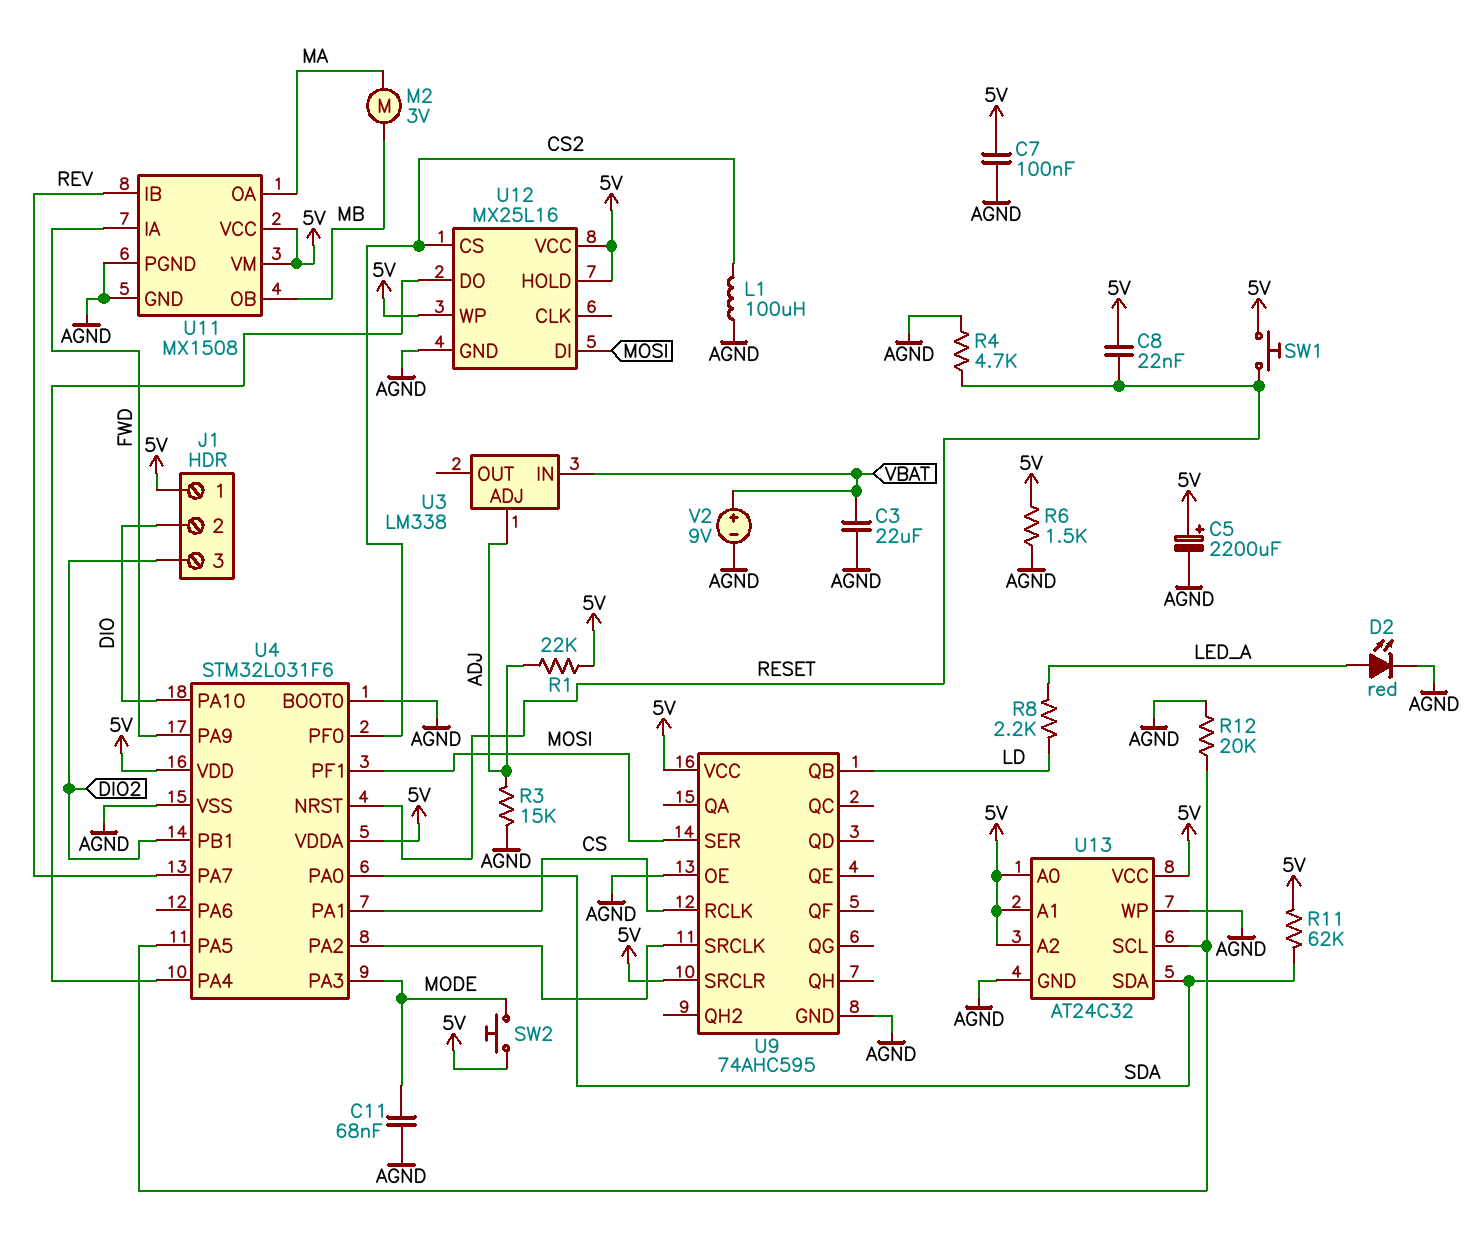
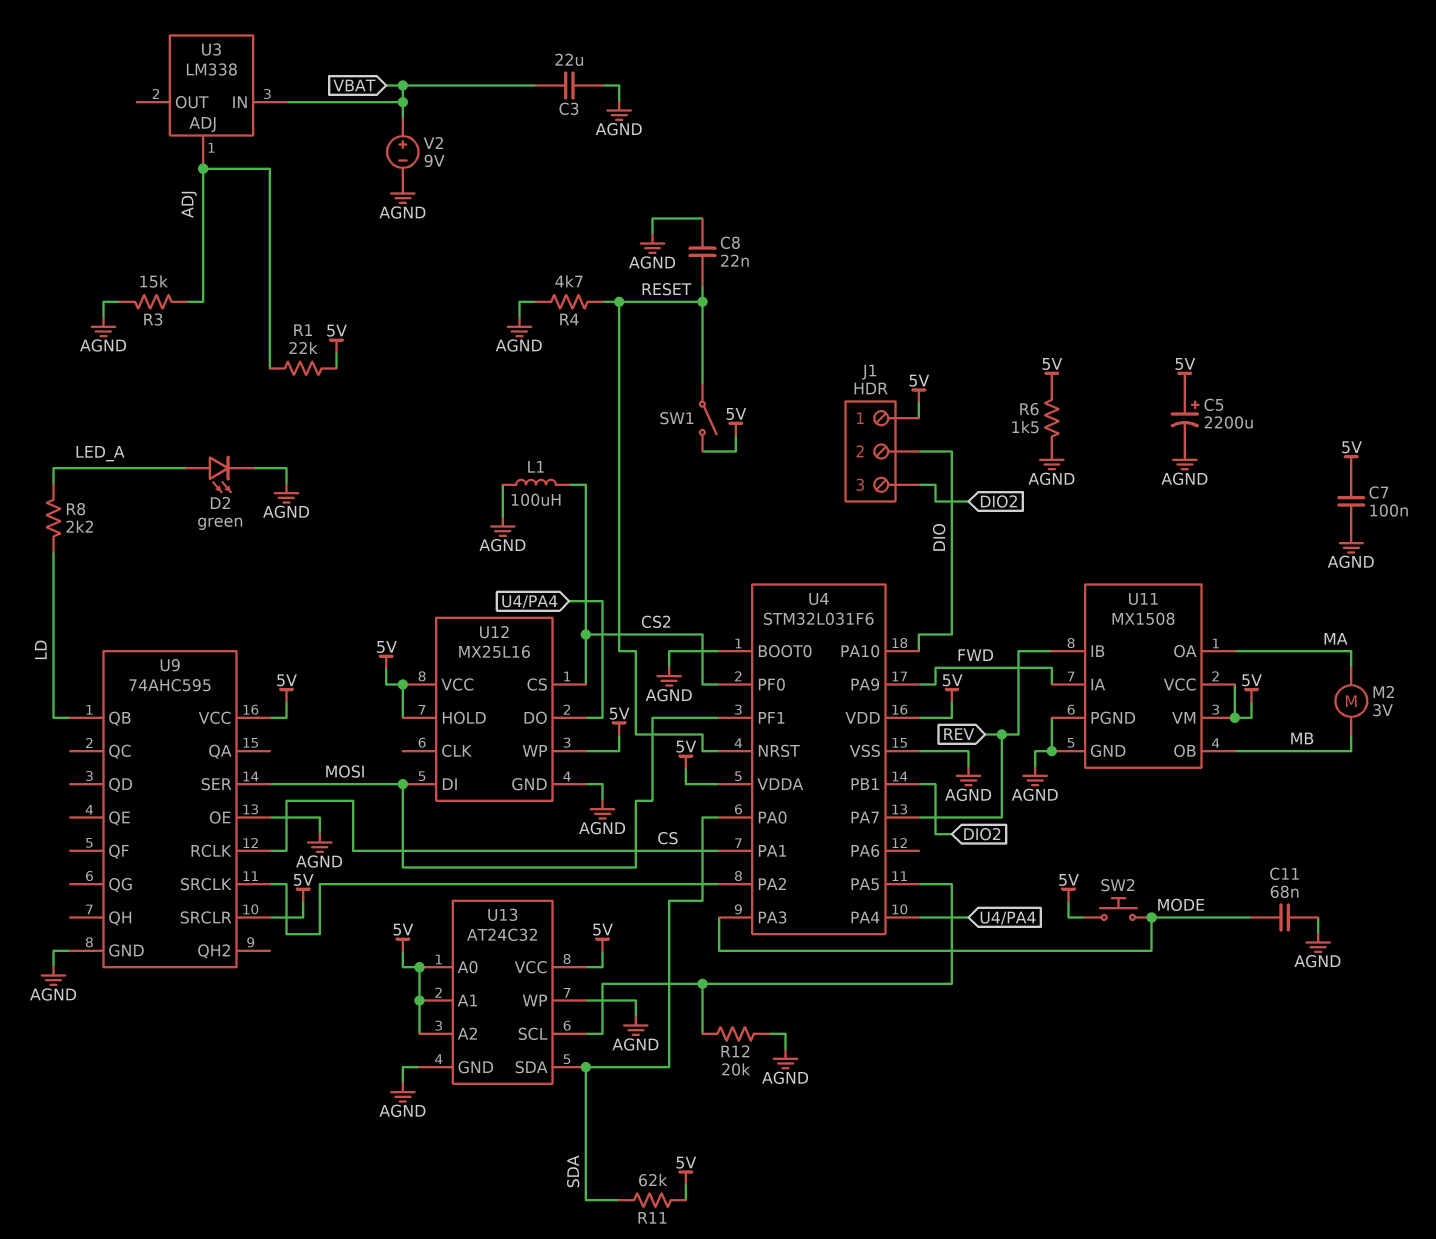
C8: 22nF (5V, RESET) -> 22nF (AGND, RESET)
D2: LED red (A LED_A, K AGND) -> LED green (A LED_A, K AGND)
SW1: button (5V, RESET) -> switch (5V, RESET)

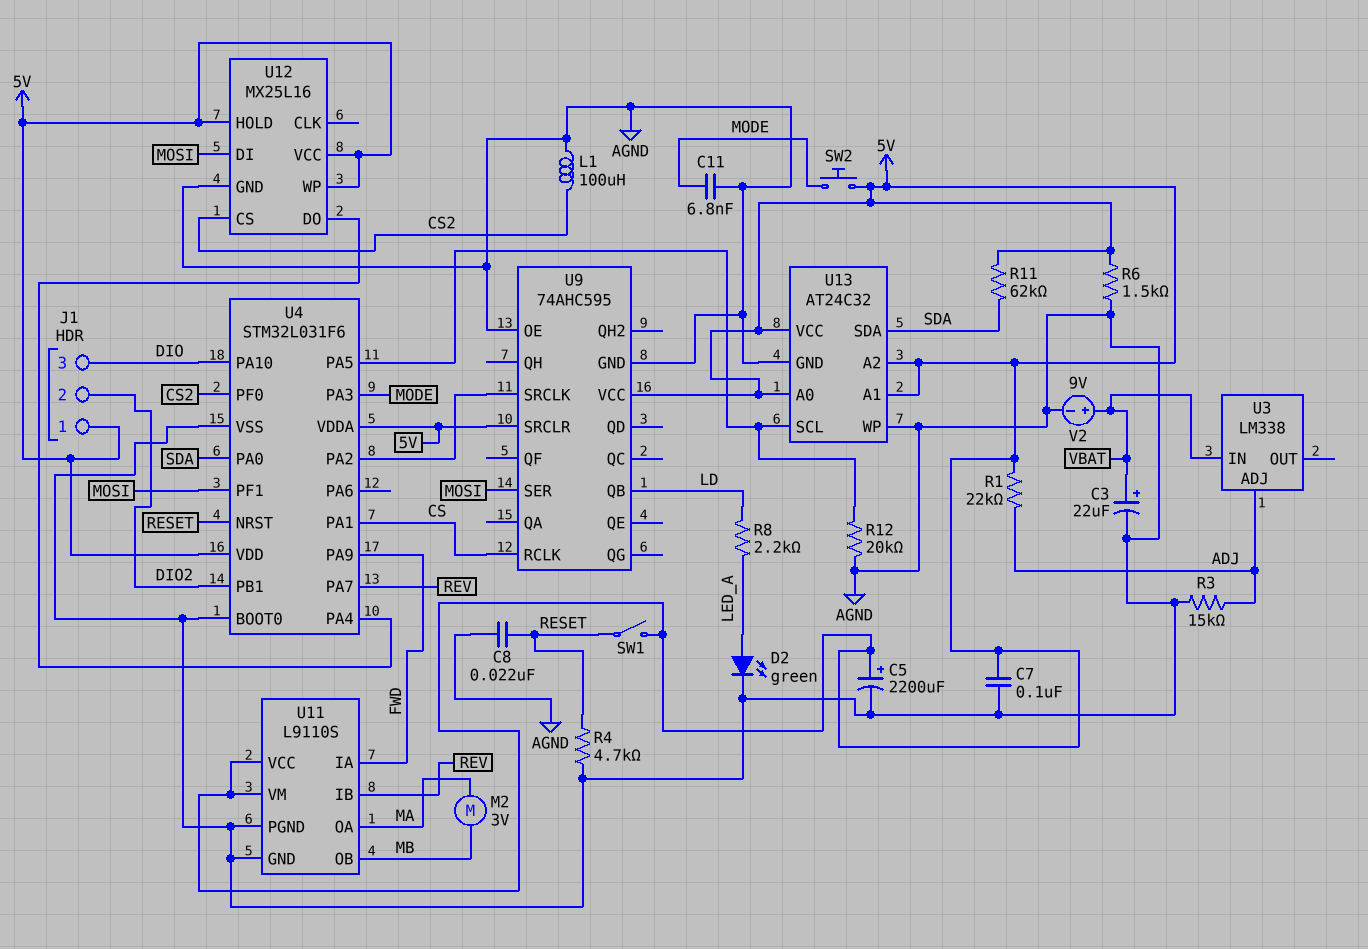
C3: 22uF (AGND, VBAT) -> 22uF (plus VBAT, minus AGND)
C11: 68nF (AGND, MODE) -> 6.8nF (AGND, MODE)
J1 pin 2: DIO -> DIO2
J1 pin 3: DIO2 -> DIO
U11: MX1508 -> L9110S

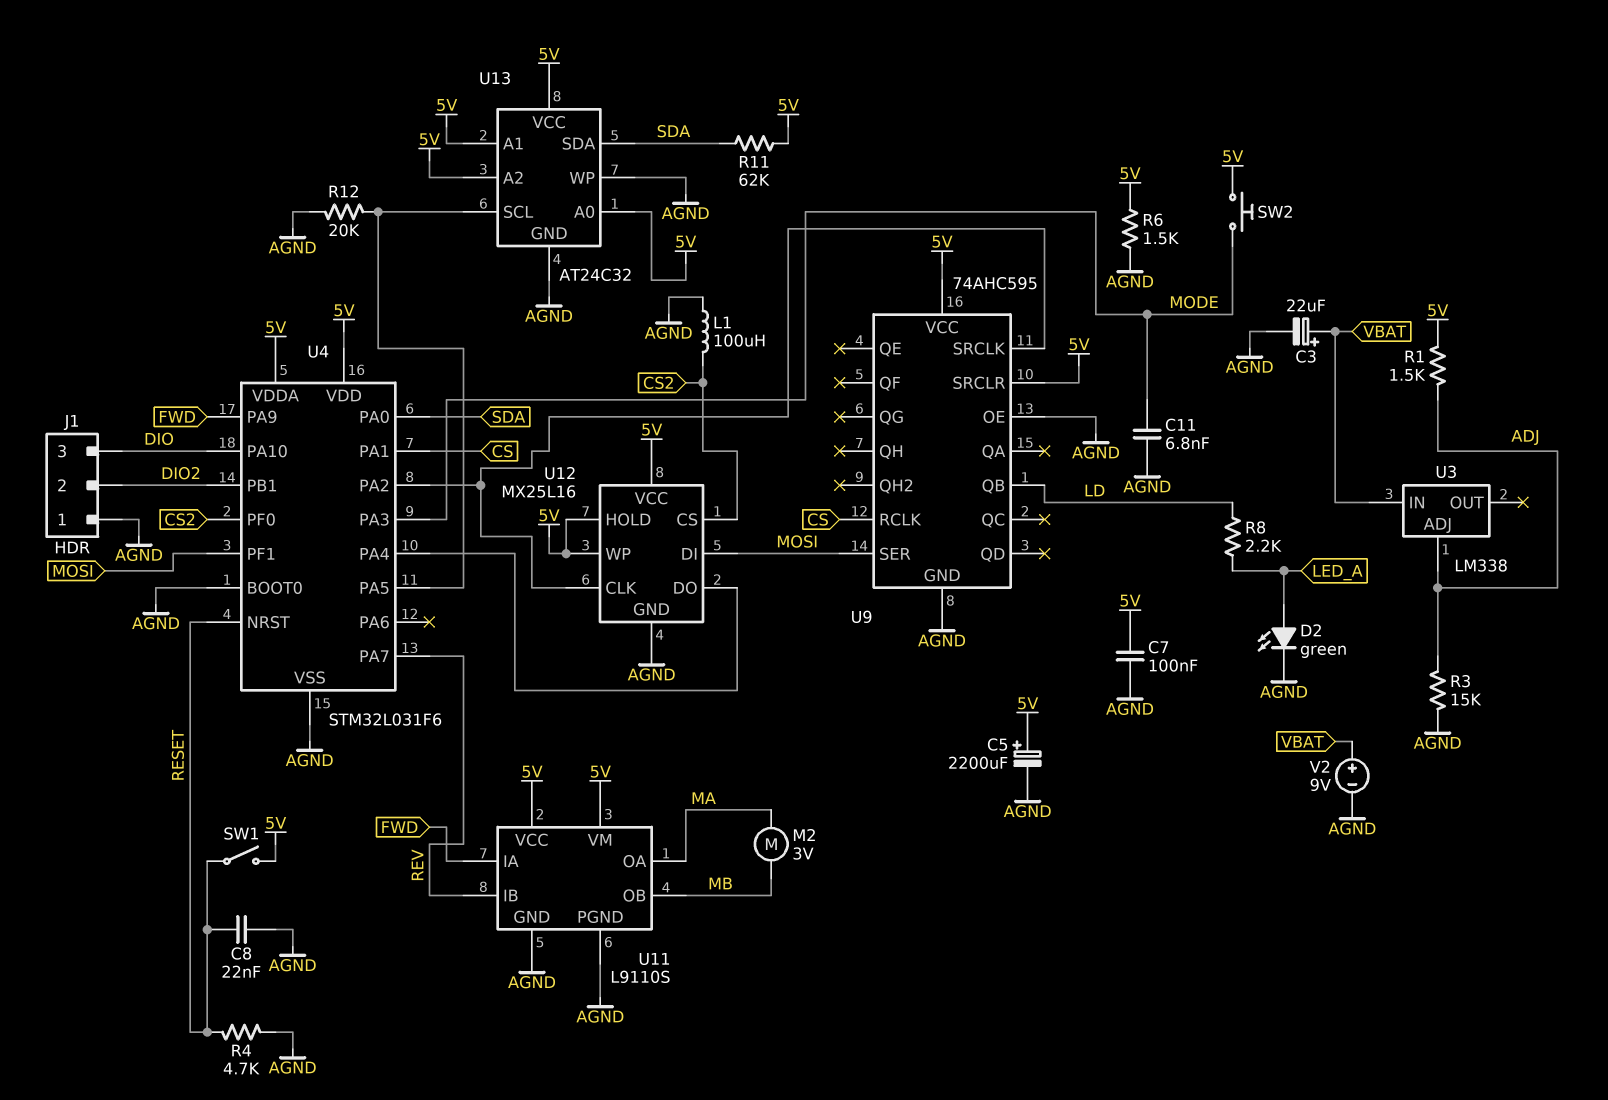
J1 pin 1: 5V -> AGND
R1: 22k (5V, ADJ) -> 1.5k (5V, ADJ)
U12 pin CLK: none -> U4/PA2

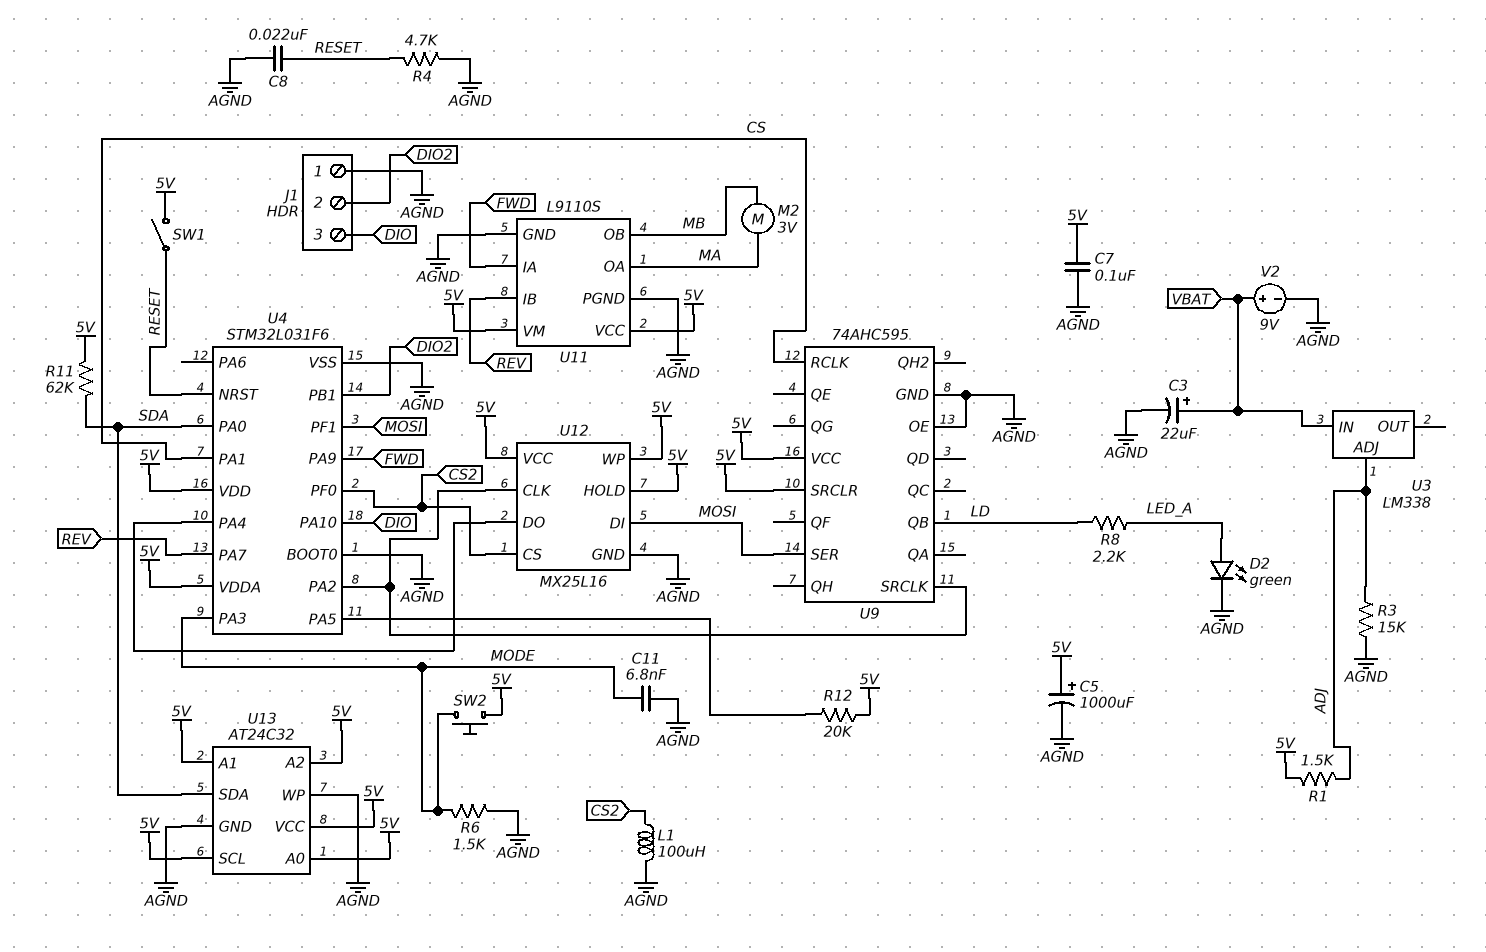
C5: 2200uF (plus 5V, minus AGND) -> 1000uF (plus 5V, minus AGND)
R6: 1.5k (5V, AGND) -> 1.5k (AGND, MODE)
R12: 20k (AGND, U4/PA5) -> 20k (5V, U4/PA5)
U13 pin SCL: U4/PA5 -> 5V

